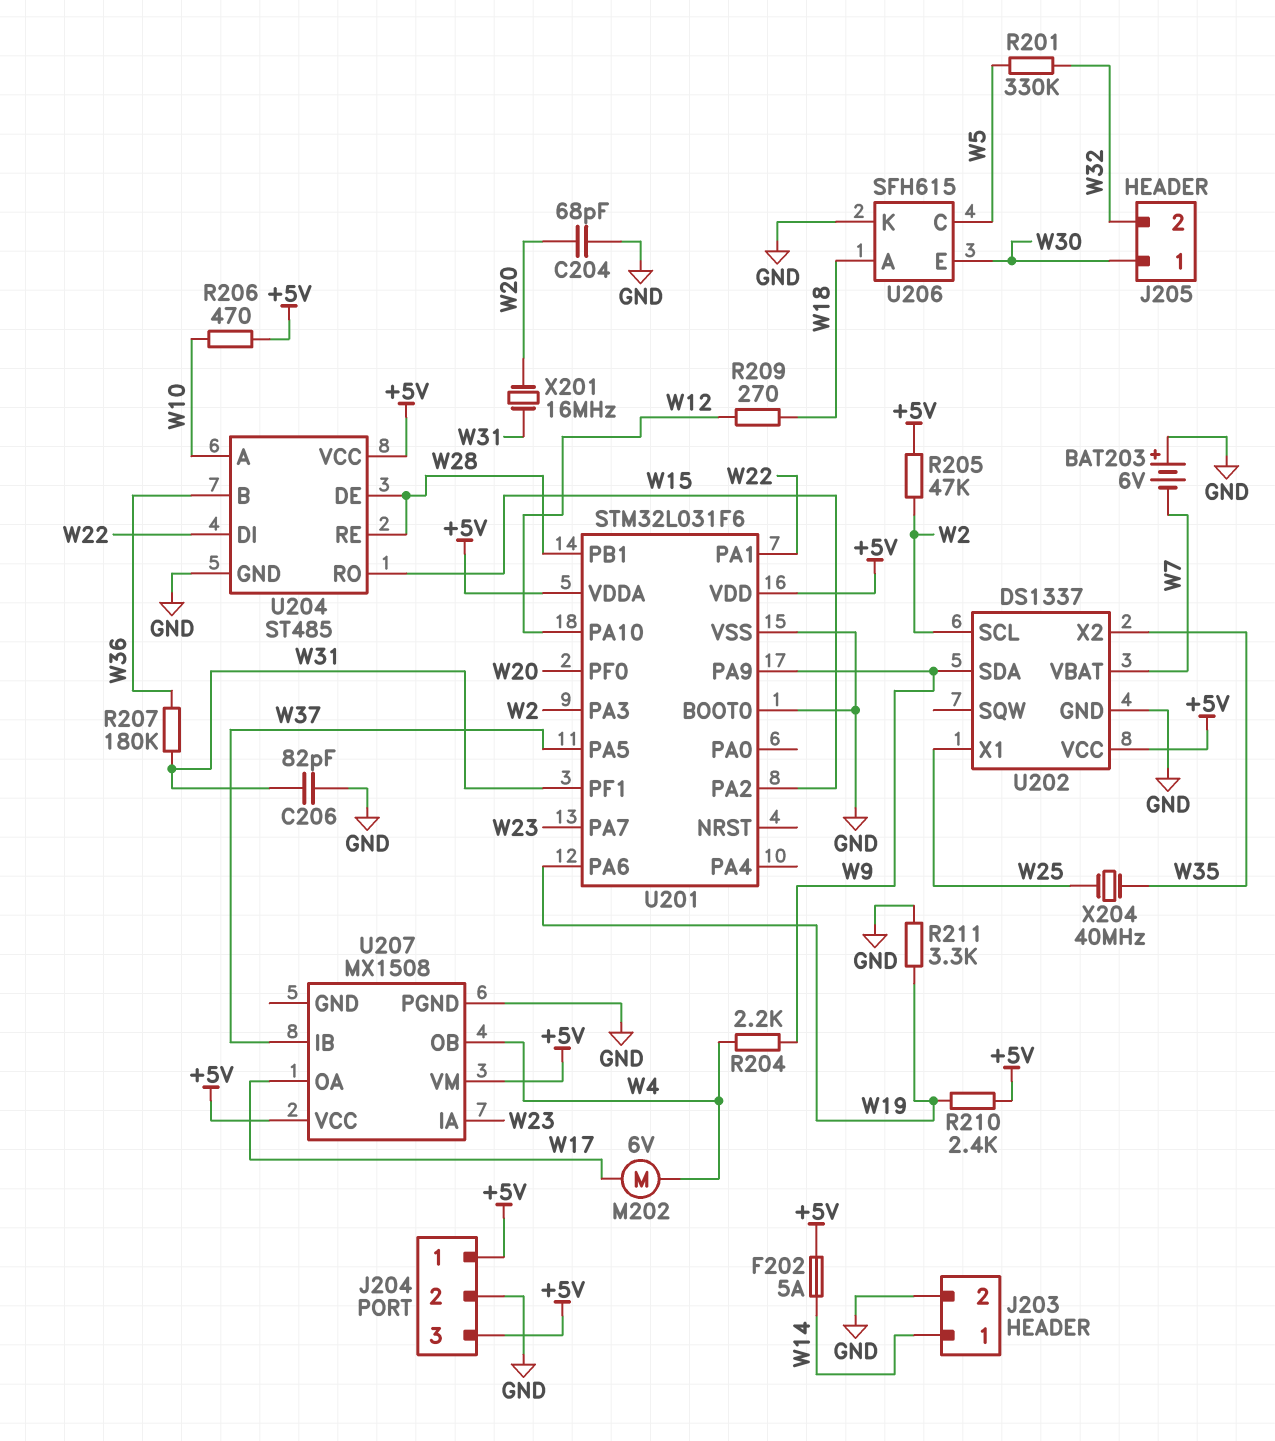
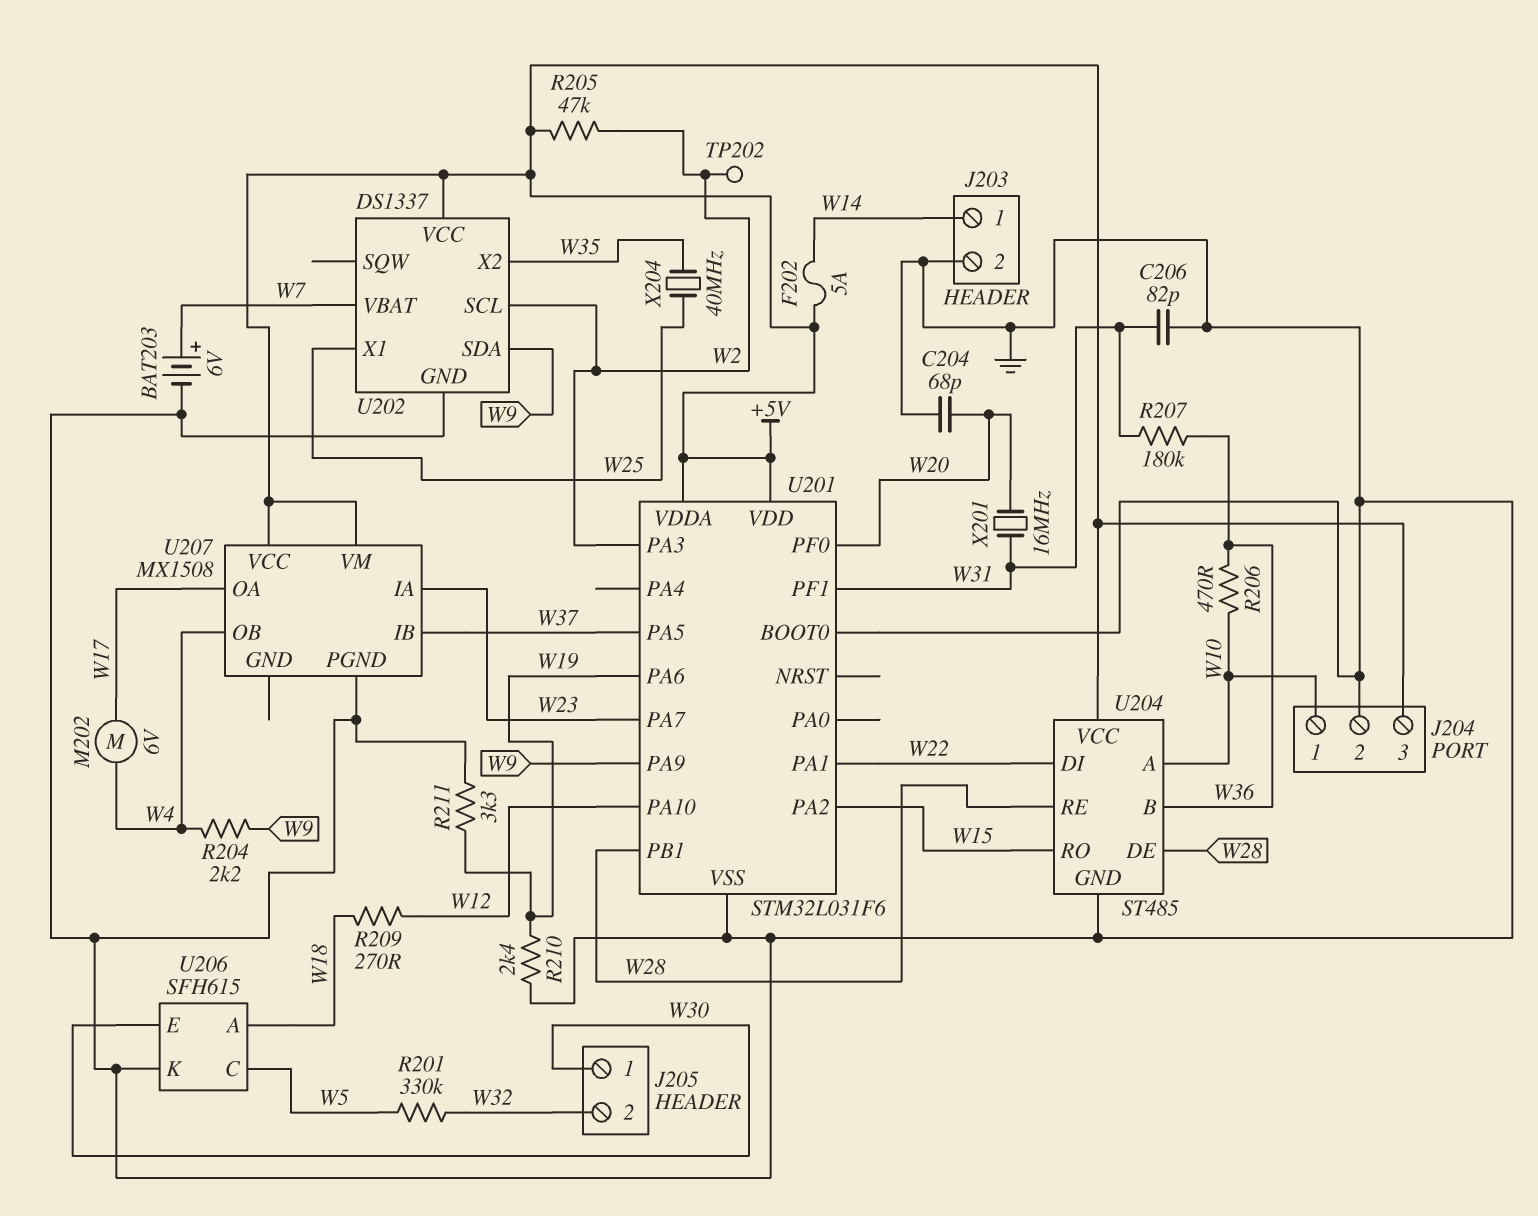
BAT203: 6V (plus GND, minus W7) -> 6V (plus W7, minus GND)
J204 pin 1: +5V -> W10
R206: 470 (+5V, W10) -> 470 (W10, W36)
R210: 2.4k (+5V, W19) -> 2.4k (GND, W19)
TP202: none -> test point (W2)

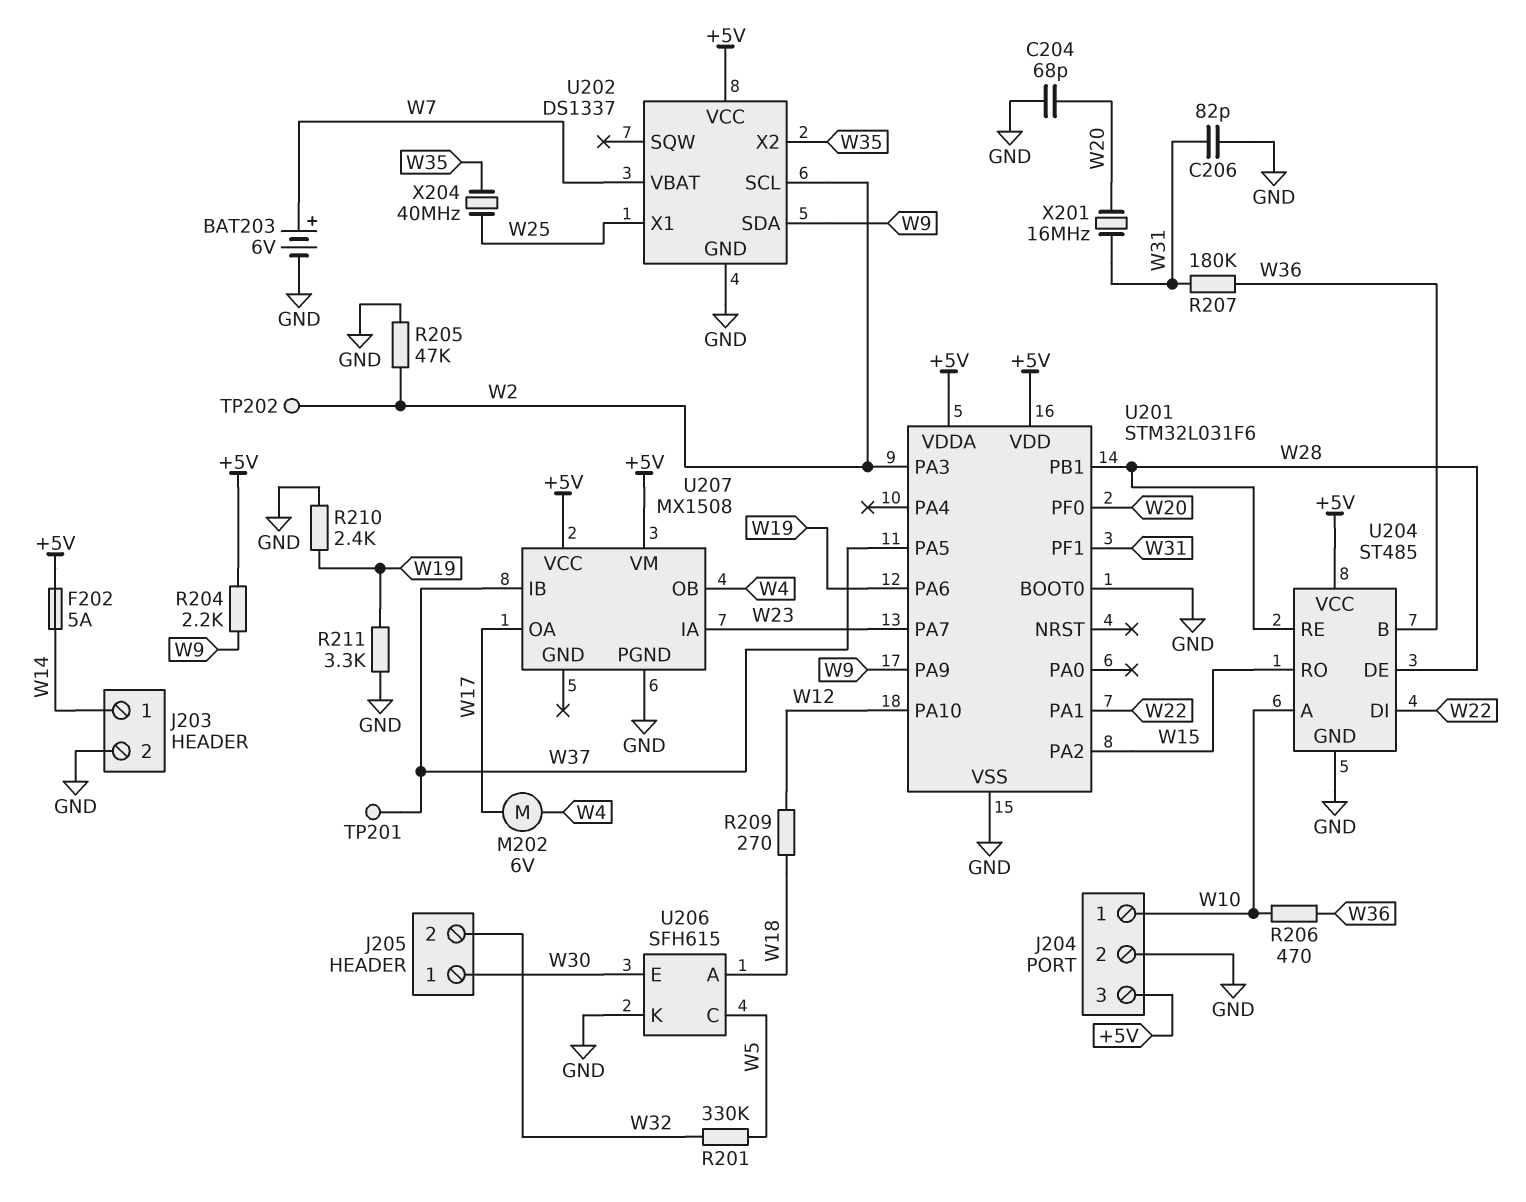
R204: 2.2k (W4, W9) -> 2.2k (+5V, W9)
R205: 47k (+5V, W2) -> 47k (GND, W2)
TP201: none -> test point (W37)

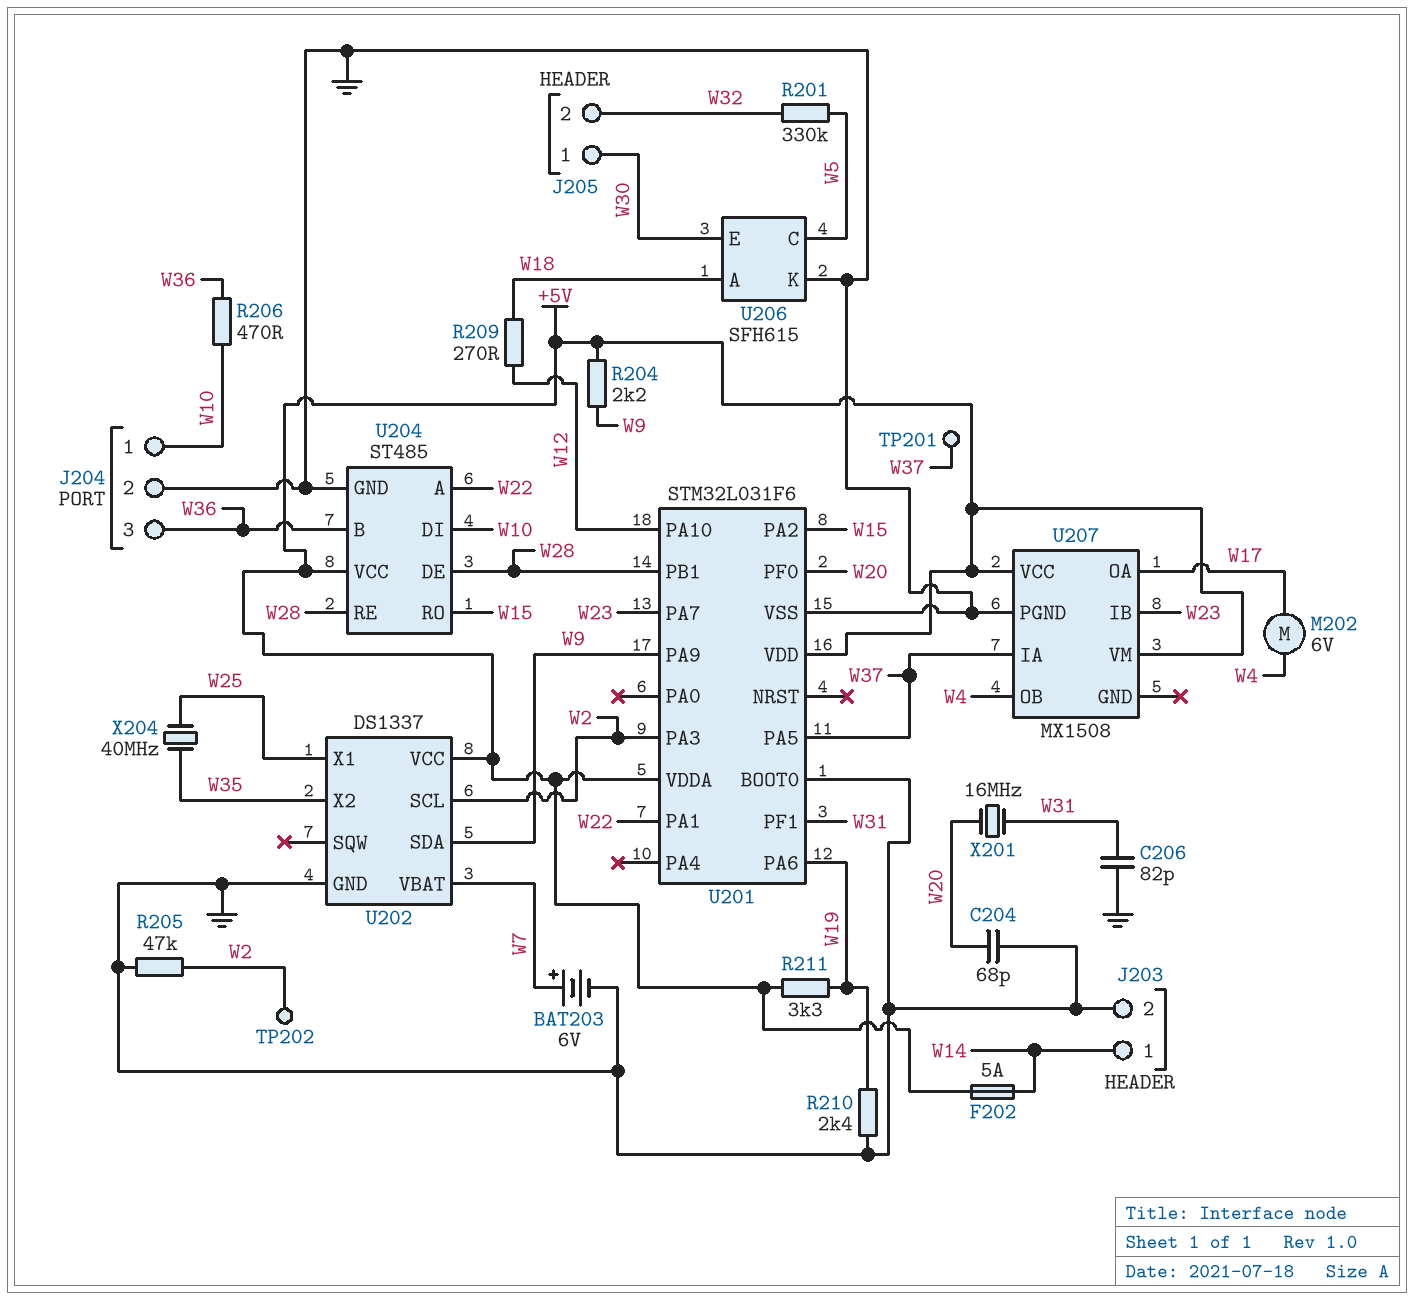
J204 pin 3: +5V -> W36
R207: 180k (W31, W36) -> none
R211: 3.3k (GND, W19) -> 3.3k (+5V, W19)
U204 pin A: W10 -> W22
U204 pin DI: W22 -> W10
U207 pin IA: W23 -> W37
U207 pin IB: W37 -> W23

